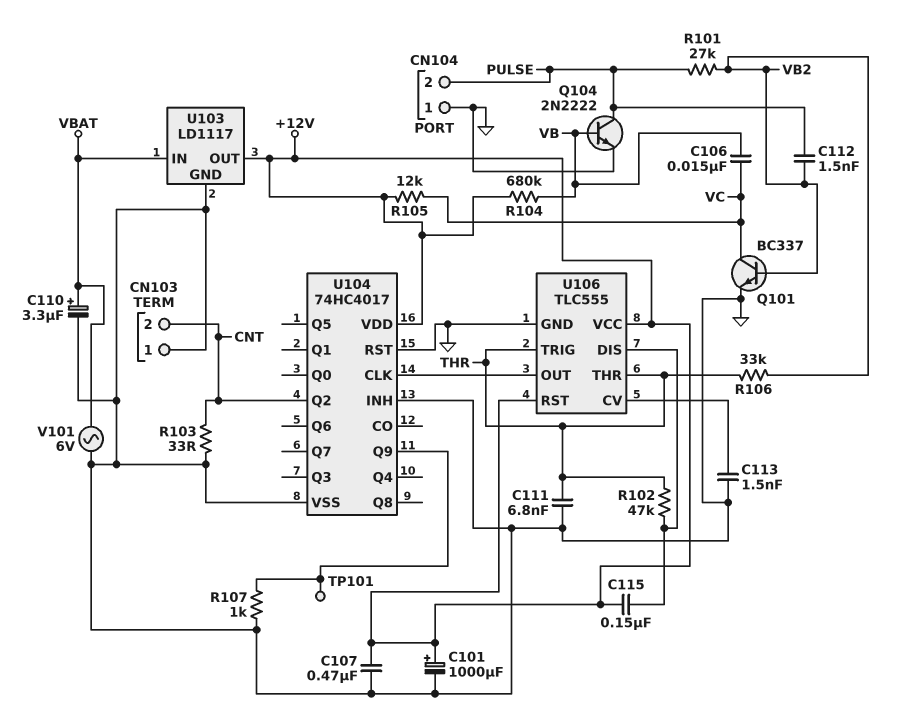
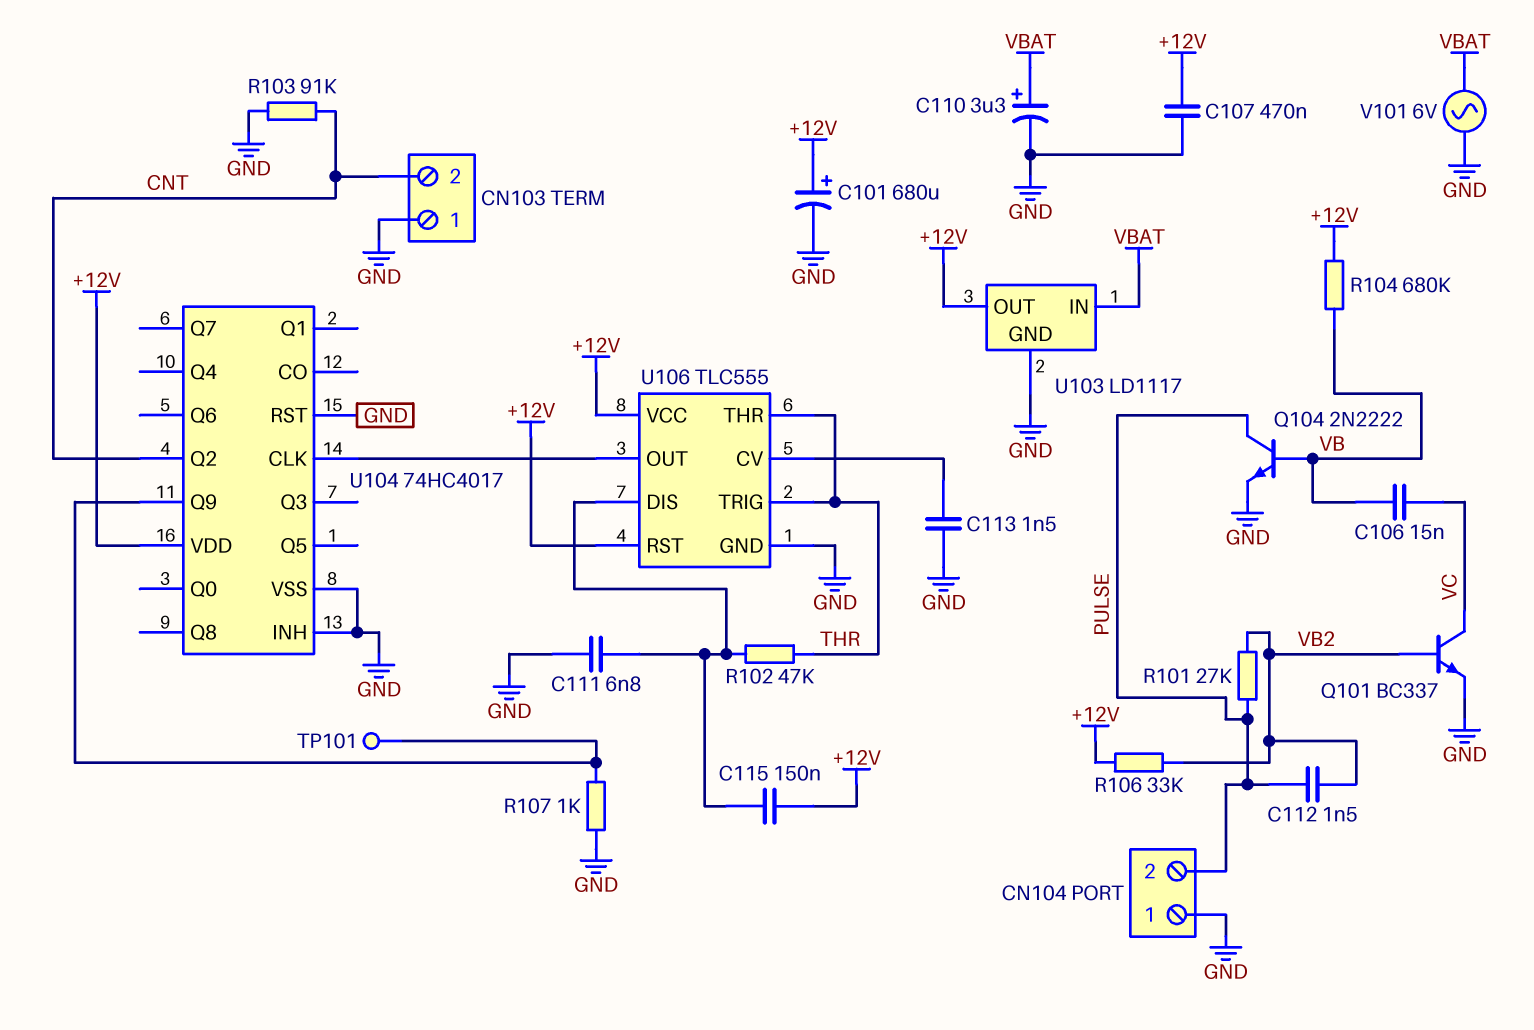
C101: 1000uF (plus +12V, minus GND) -> 680uF (plus +12V, minus GND)
C111: 6.8nF (GND, THR) -> 6.8nF (GND, U106/DIS)
R103: 33 (CNT, GND) -> 91k (CNT, GND)
R105: 12k (+12V, VC) -> none
R106: 33k (THR, VB2) -> 33k (+12V, VB2)

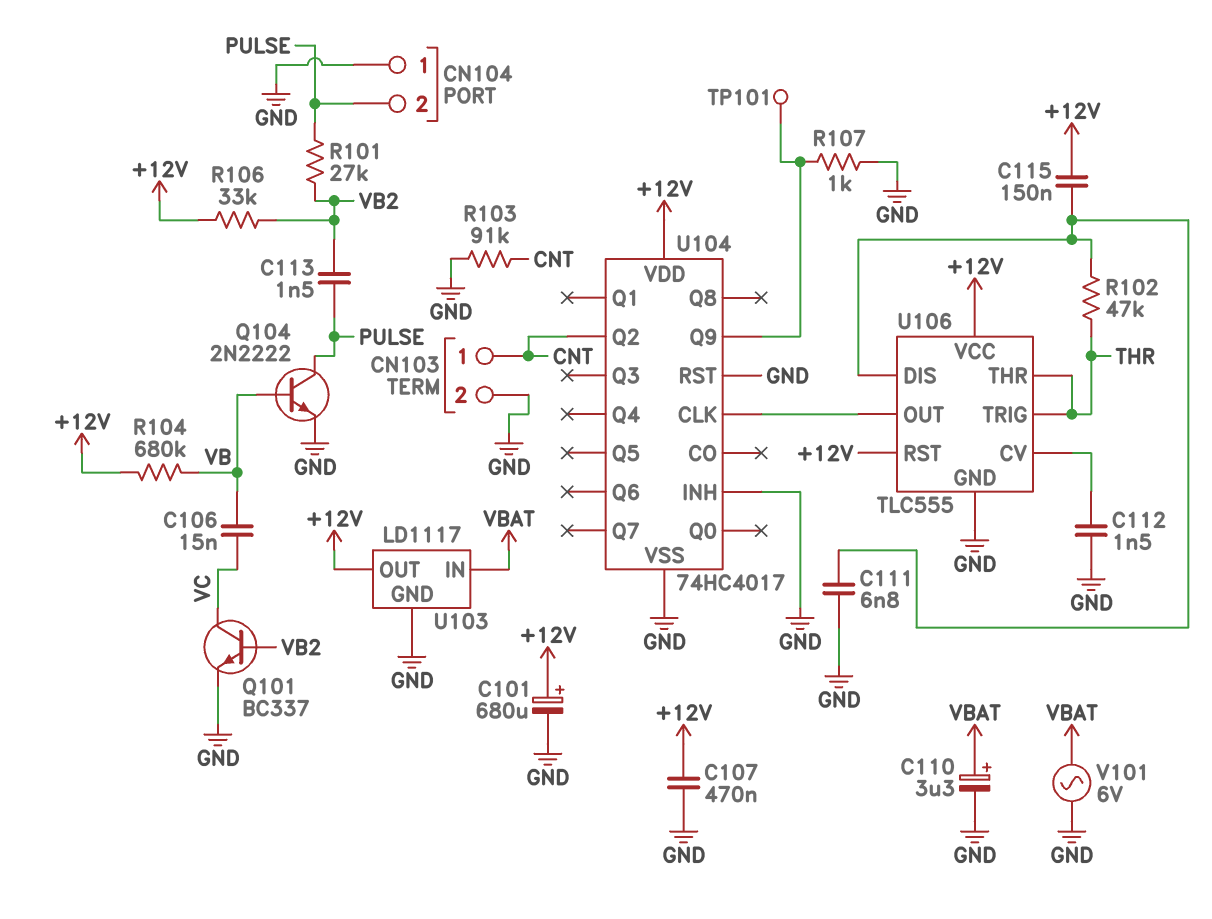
C112: 1.5nF (PULSE, VB2) -> 1.5nF (GND, U106/CV)
C113: 1.5nF (GND, U106/CV) -> 1.5nF (PULSE, VB2)
CN103 pin 1: GND -> CNT
CN103 pin 2: CNT -> GND

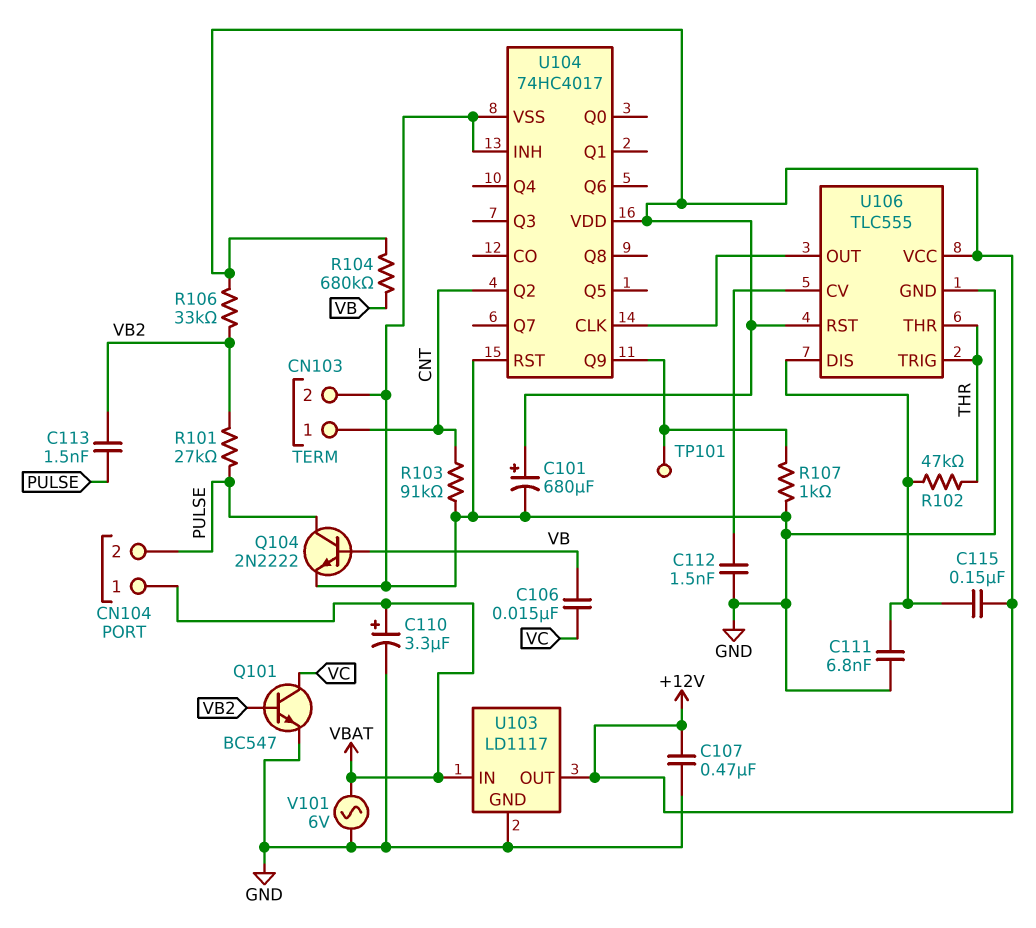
CN104 pin 1: GND -> VBAT
Q101: NPN BC337 (B VB2, C VC, E GND) -> NPN BC547 (B VB2, C VC, E GND)

